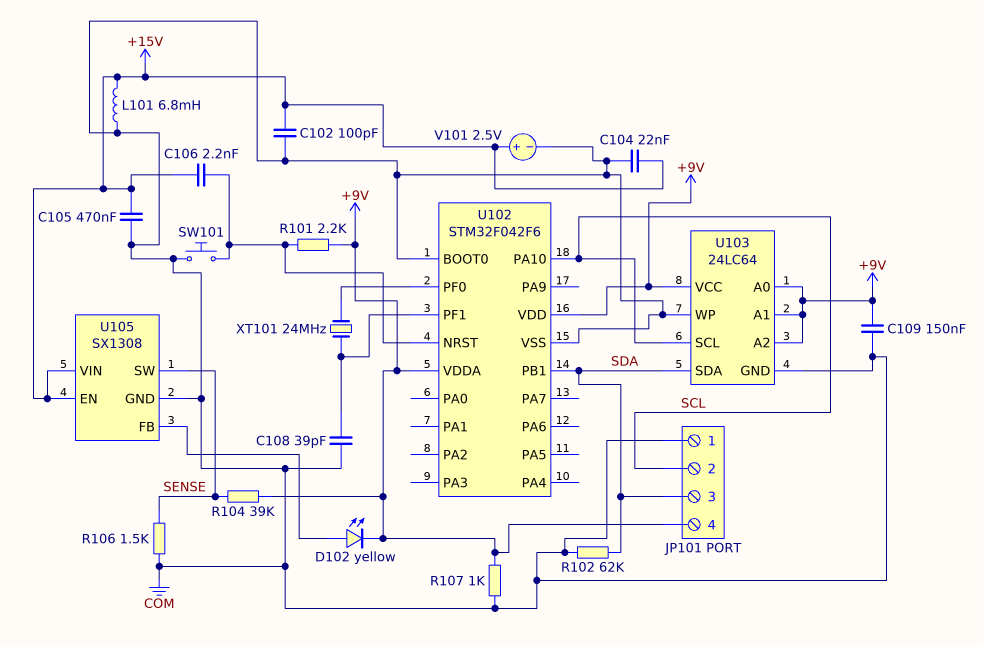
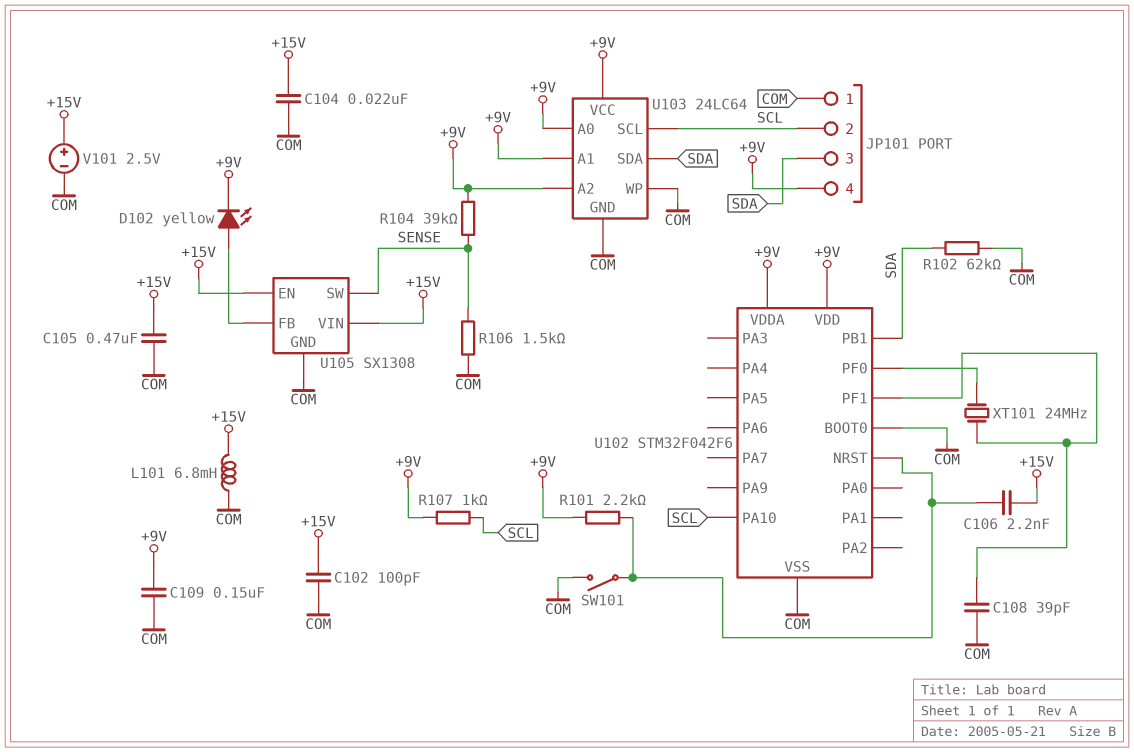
R107: 1k (+9V, COM) -> 1k (+9V, SCL)
SW101: button (COM, U102/NRST) -> switch (COM, U102/NRST)

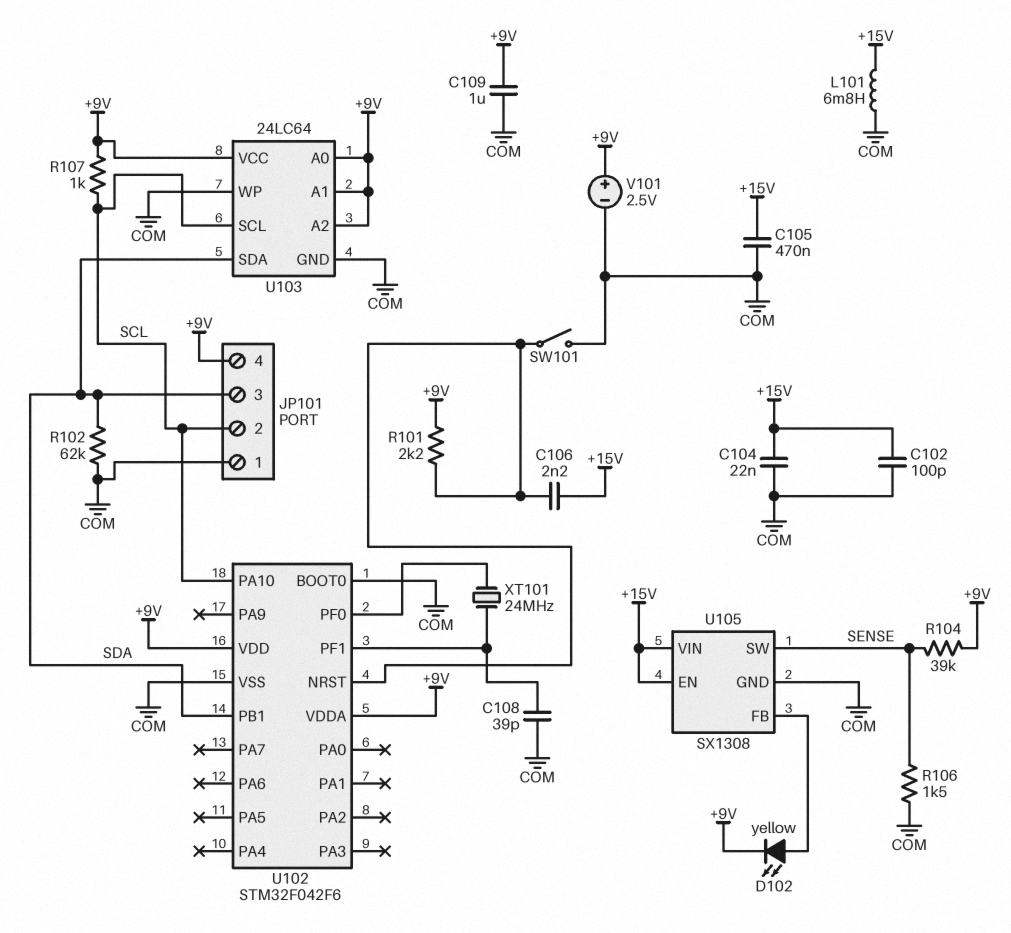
C109: 150nF (+9V, COM) -> 1uF (+9V, COM)
V101: 2.5V (plus +15V, minus COM) -> 2.5V (plus +9V, minus COM)

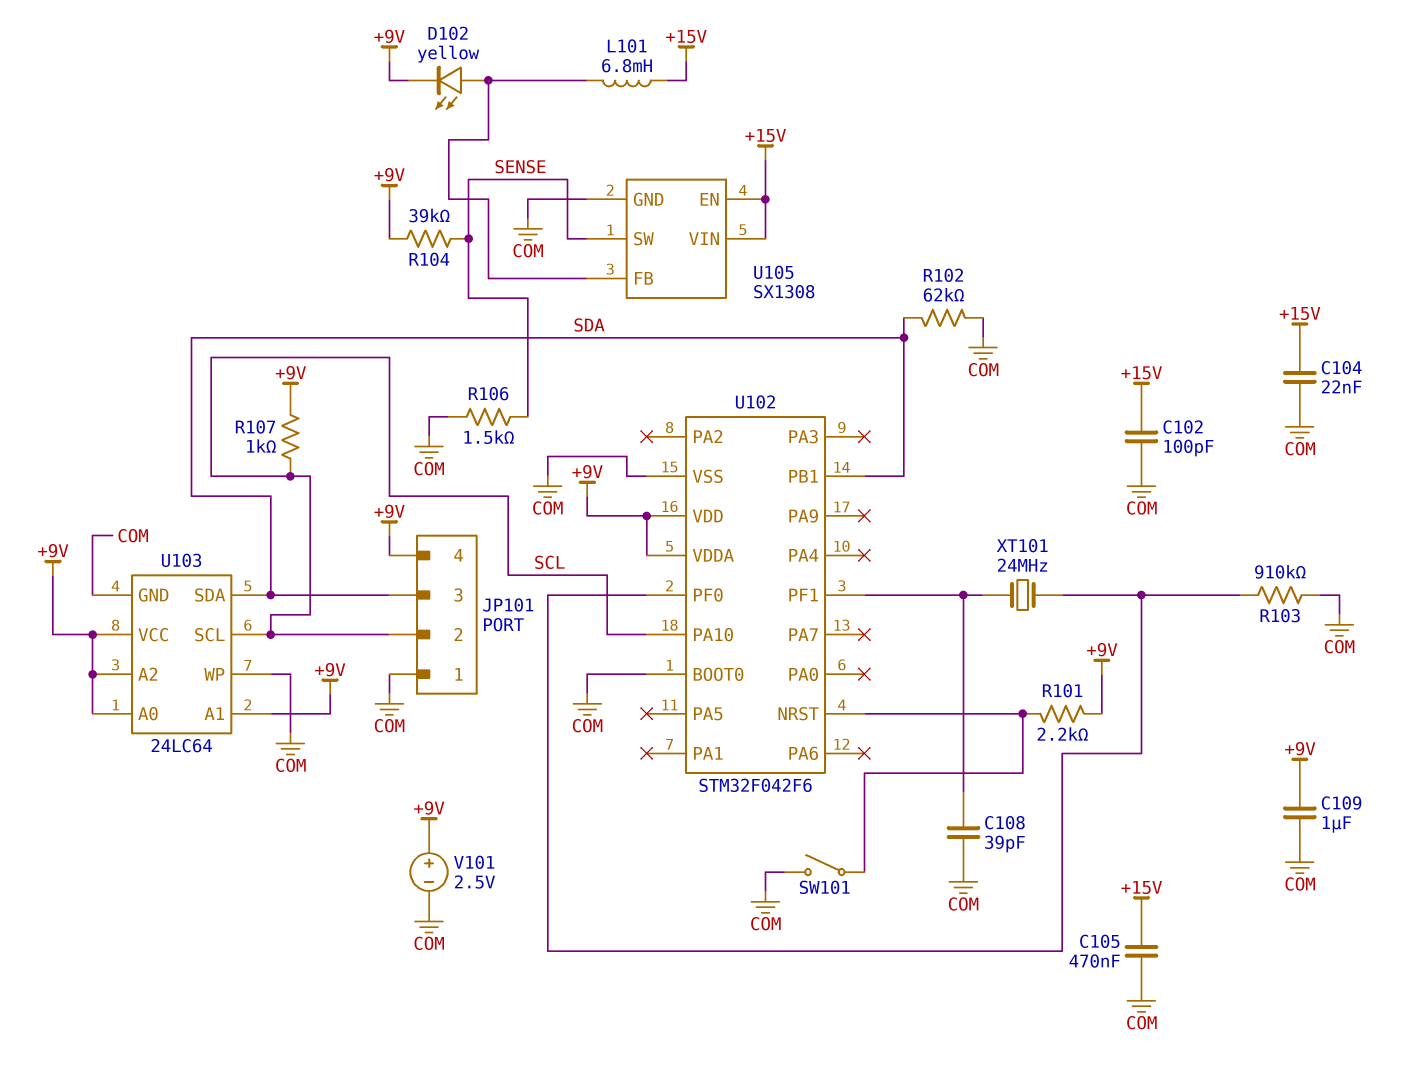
C106: 2.2nF (+15V, U102/NRST) -> none
L101: 6.8mH (+15V, COM) -> 6.8mH (+15V, U105/FB)
R103: none -> 910k (COM, U102/PF0)

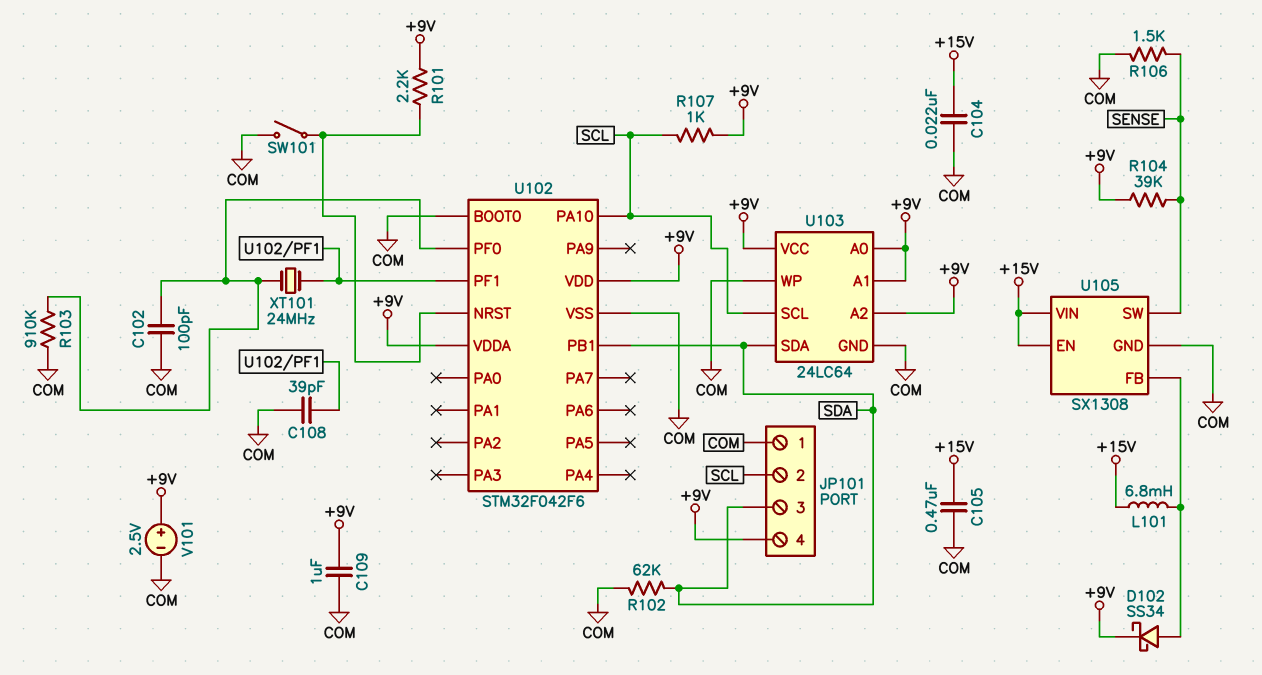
C102: 100pF (+15V, COM) -> 100pF (COM, U102/PF0)
D102: LED yellow (A U105/FB, K +9V) -> schottky SS34 (A U105/FB, K +9V)

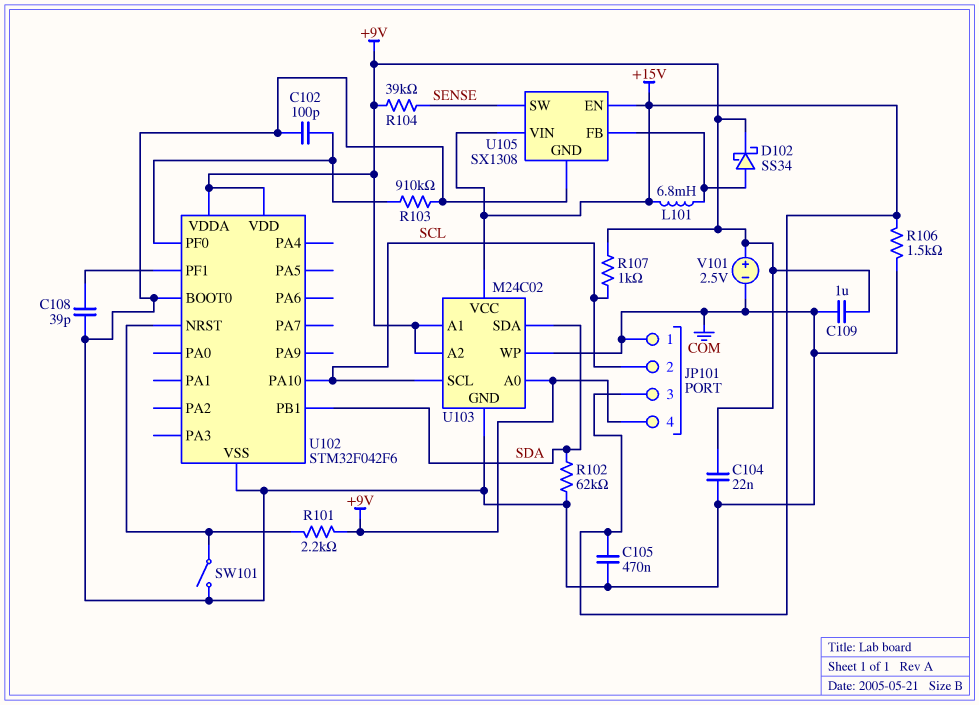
C104: 22nF (+15V, COM) -> 22nF (+9V, COM)
JP101 pin 3: SDA -> +15V
R106: 1.5k (COM, SENSE) -> 1.5k (+15V, COM)
U103: 24LC64 -> M24C02
U103 pin VCC: +9V -> +15V
XT101: 24MHz (U102/PF0, U102/PF1) -> none

